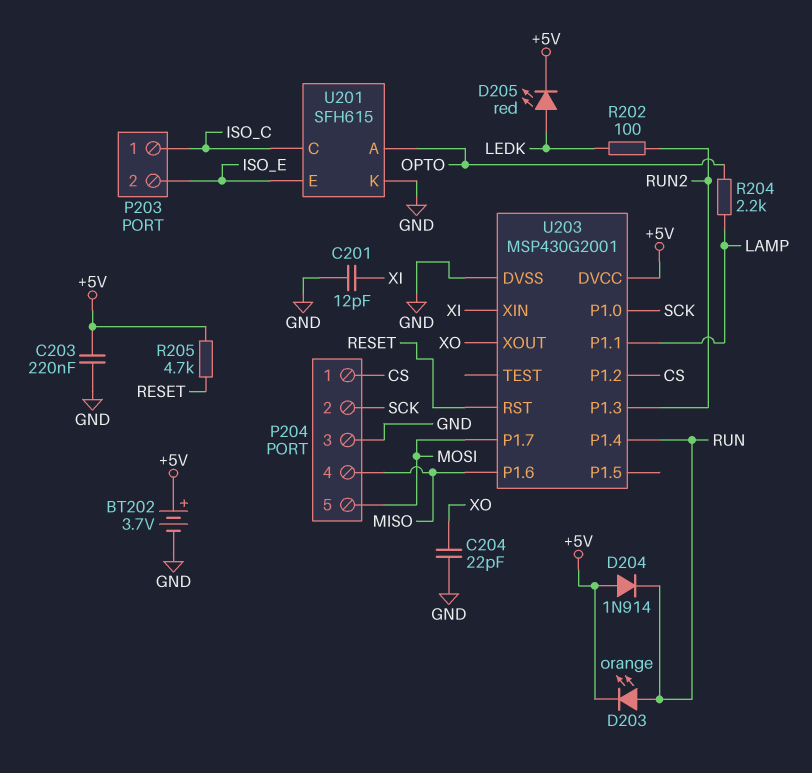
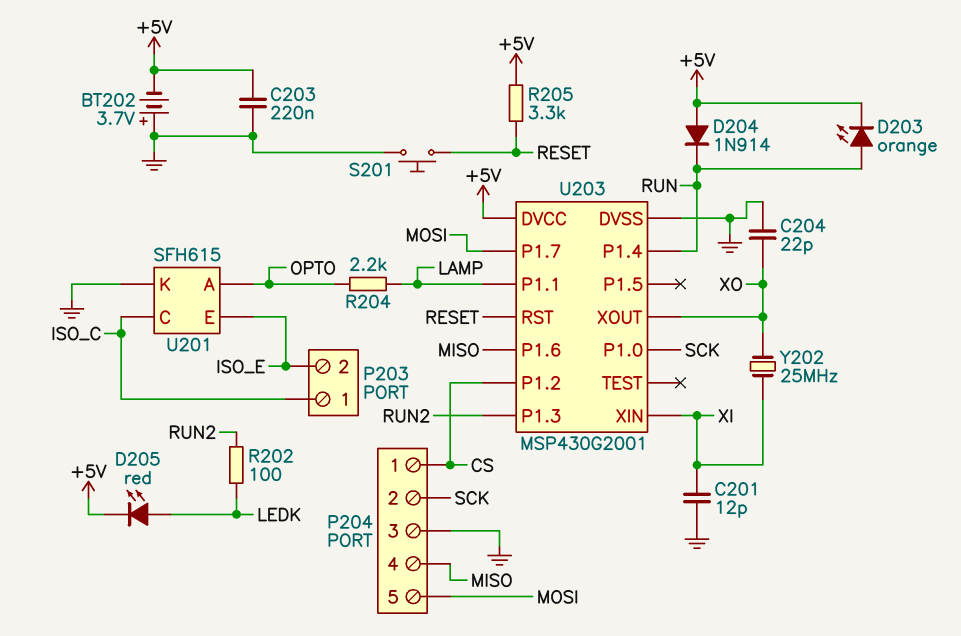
BT202: 3.7V (plus +5V, minus GND) -> 3.7V (plus GND, minus +5V)
R205: 4.7k (+5V, RESET) -> 3.3k (+5V, RESET)
S201: none -> button (GND, RESET)
Y202: none -> 25MHz (XI, XO)

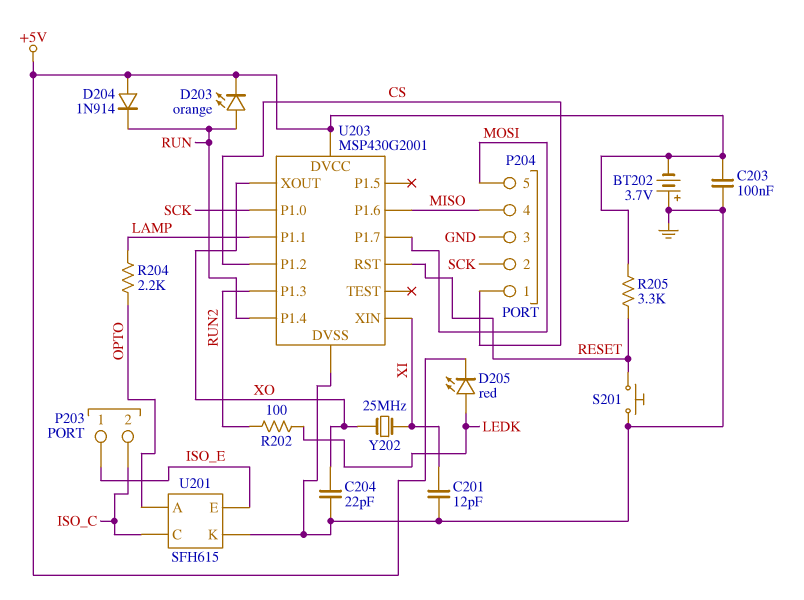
C203: 220nF (+5V, GND) -> 100nF (+5V, GND)
P203 pin 1: ISO_C -> ISO_E
P203 pin 2: ISO_E -> ISO_C

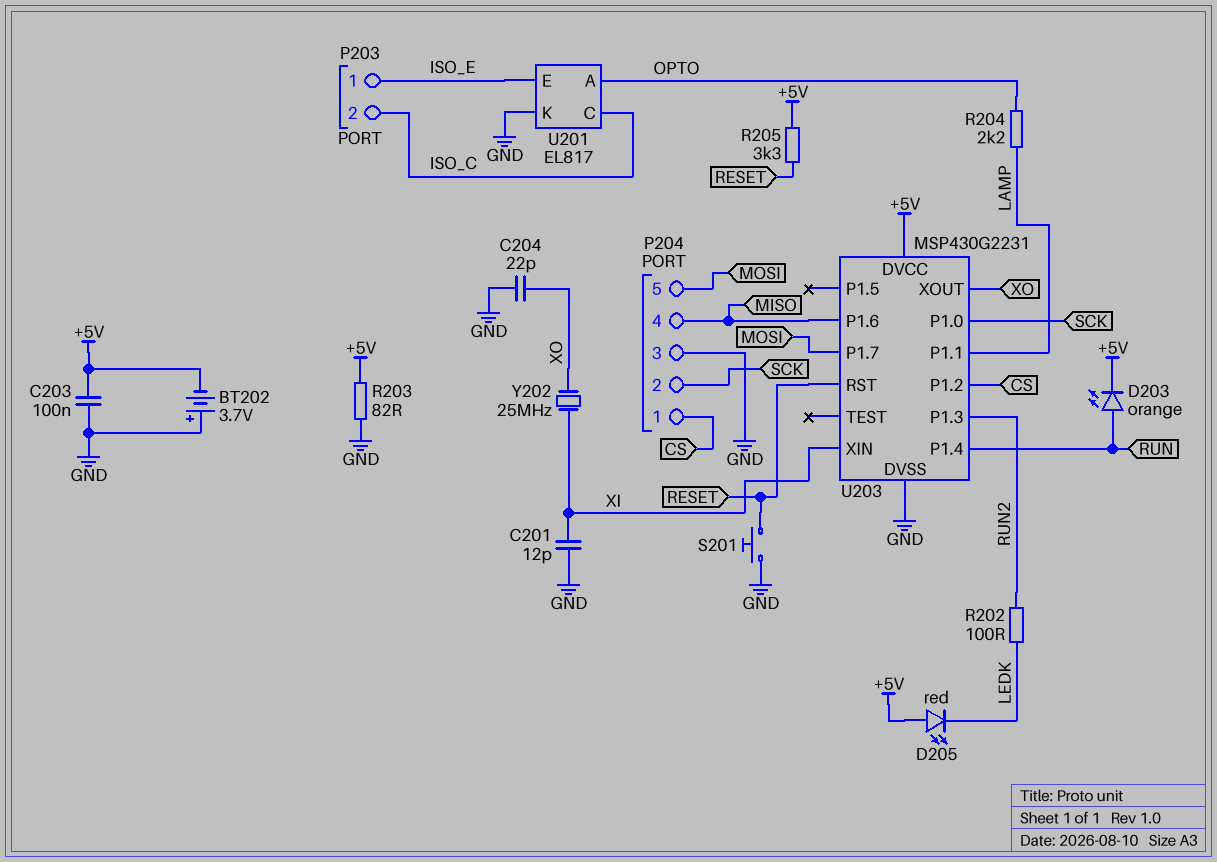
D204: diode 1N914 (A +5V, K RUN) -> none
D205: LED red (A LEDK, K +5V) -> LED red (A +5V, K LEDK)
R203: none -> 82 (+5V, GND)
U201: SFH615 -> EL817
U203: MSP430G2001 -> MSP430G2231

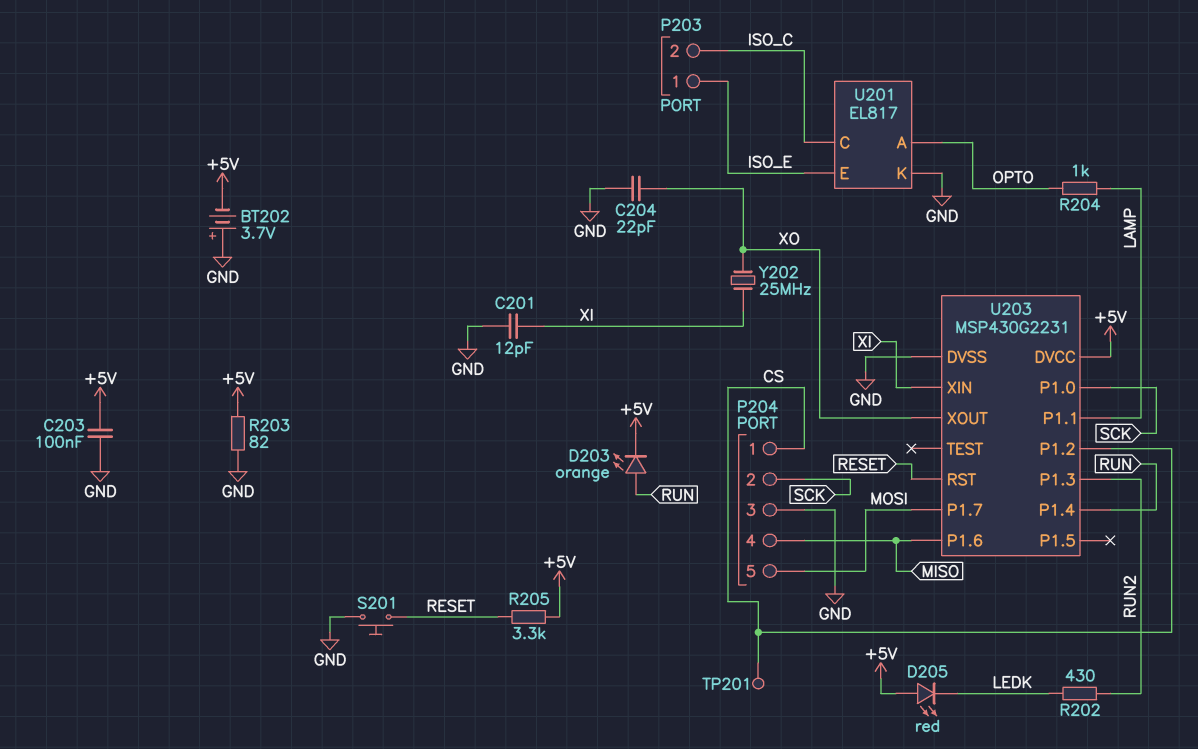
R202: 100 (LEDK, RUN2) -> 430 (LEDK, RUN2)
R204: 2.2k (LAMP, OPTO) -> 1k (LAMP, OPTO)
TP201: none -> test point (CS)

